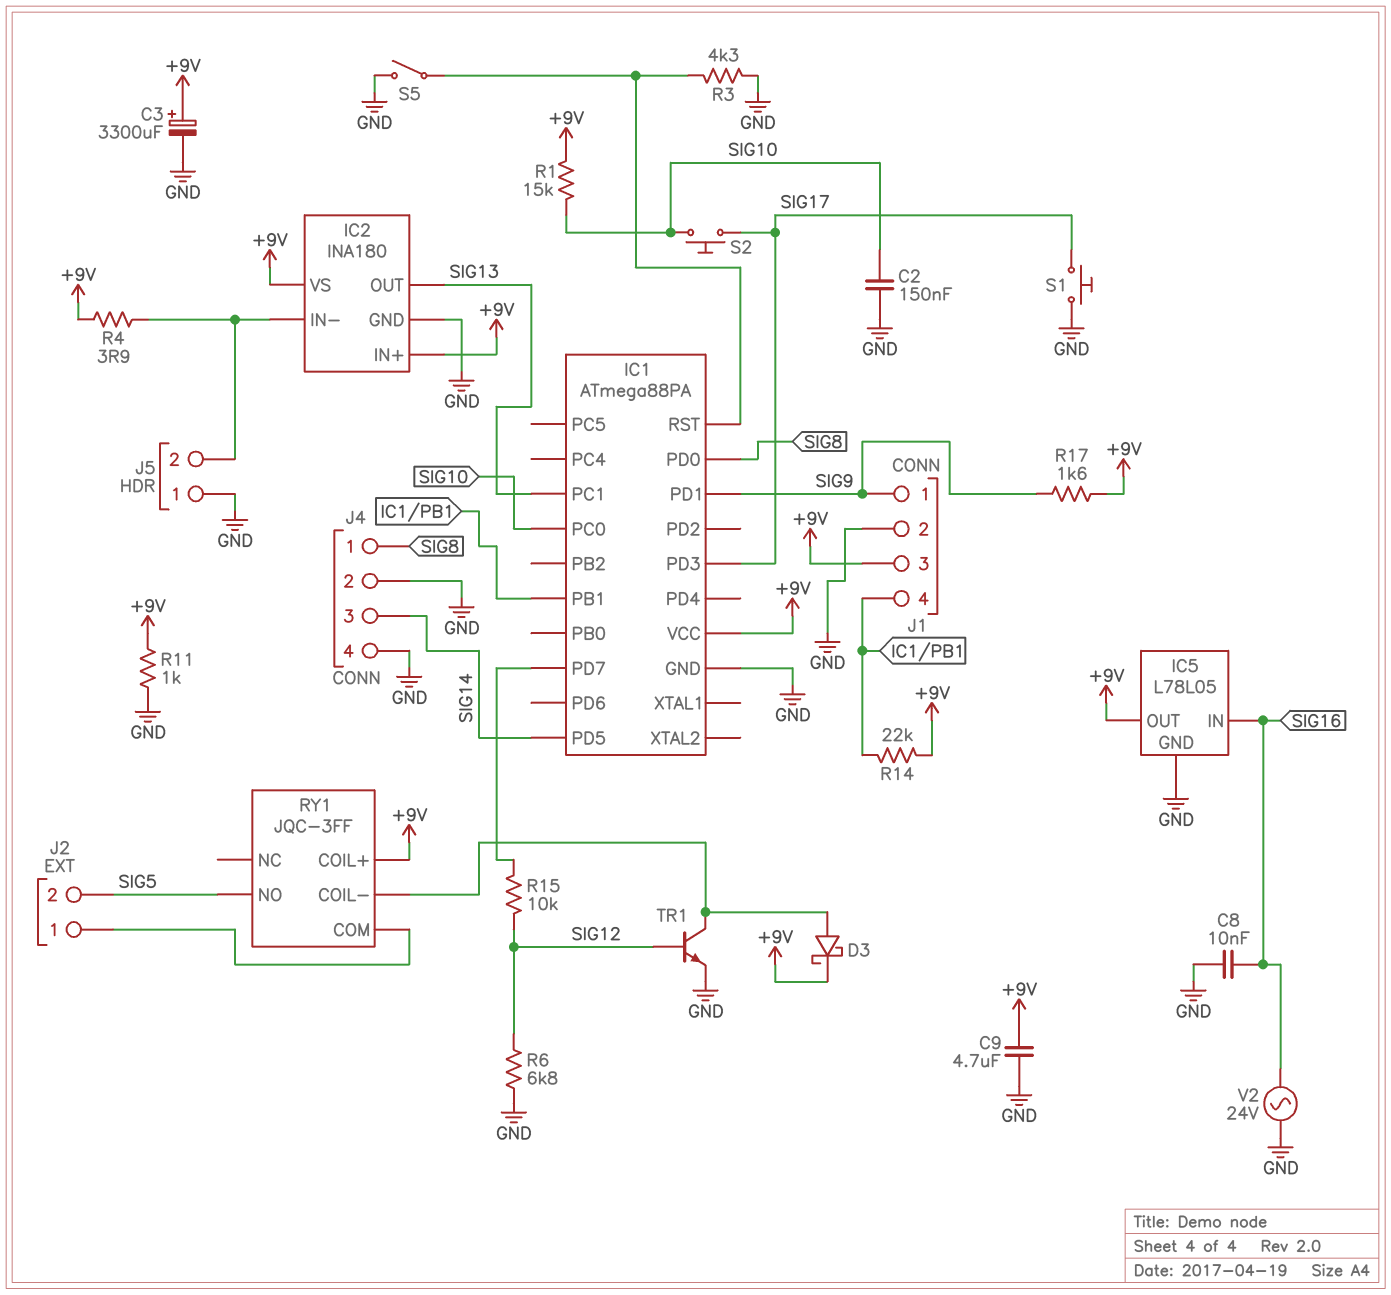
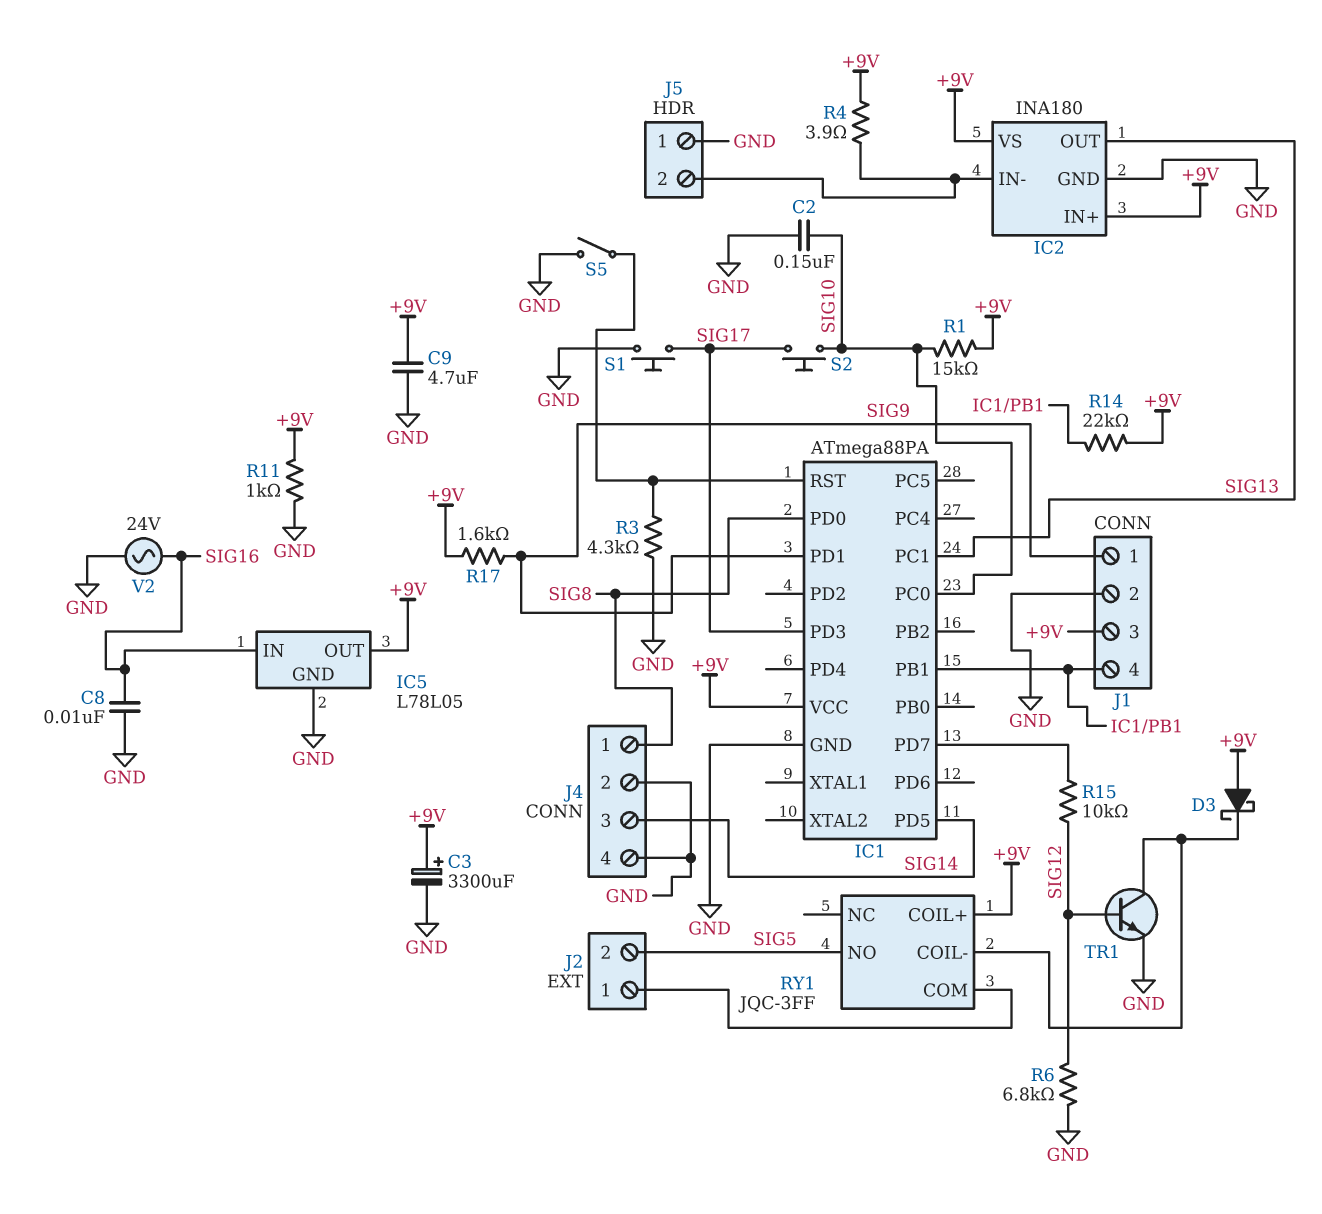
D3: schottky (A RY1/COIL-, K +9V) -> schottky (A +9V, K RY1/COIL-)

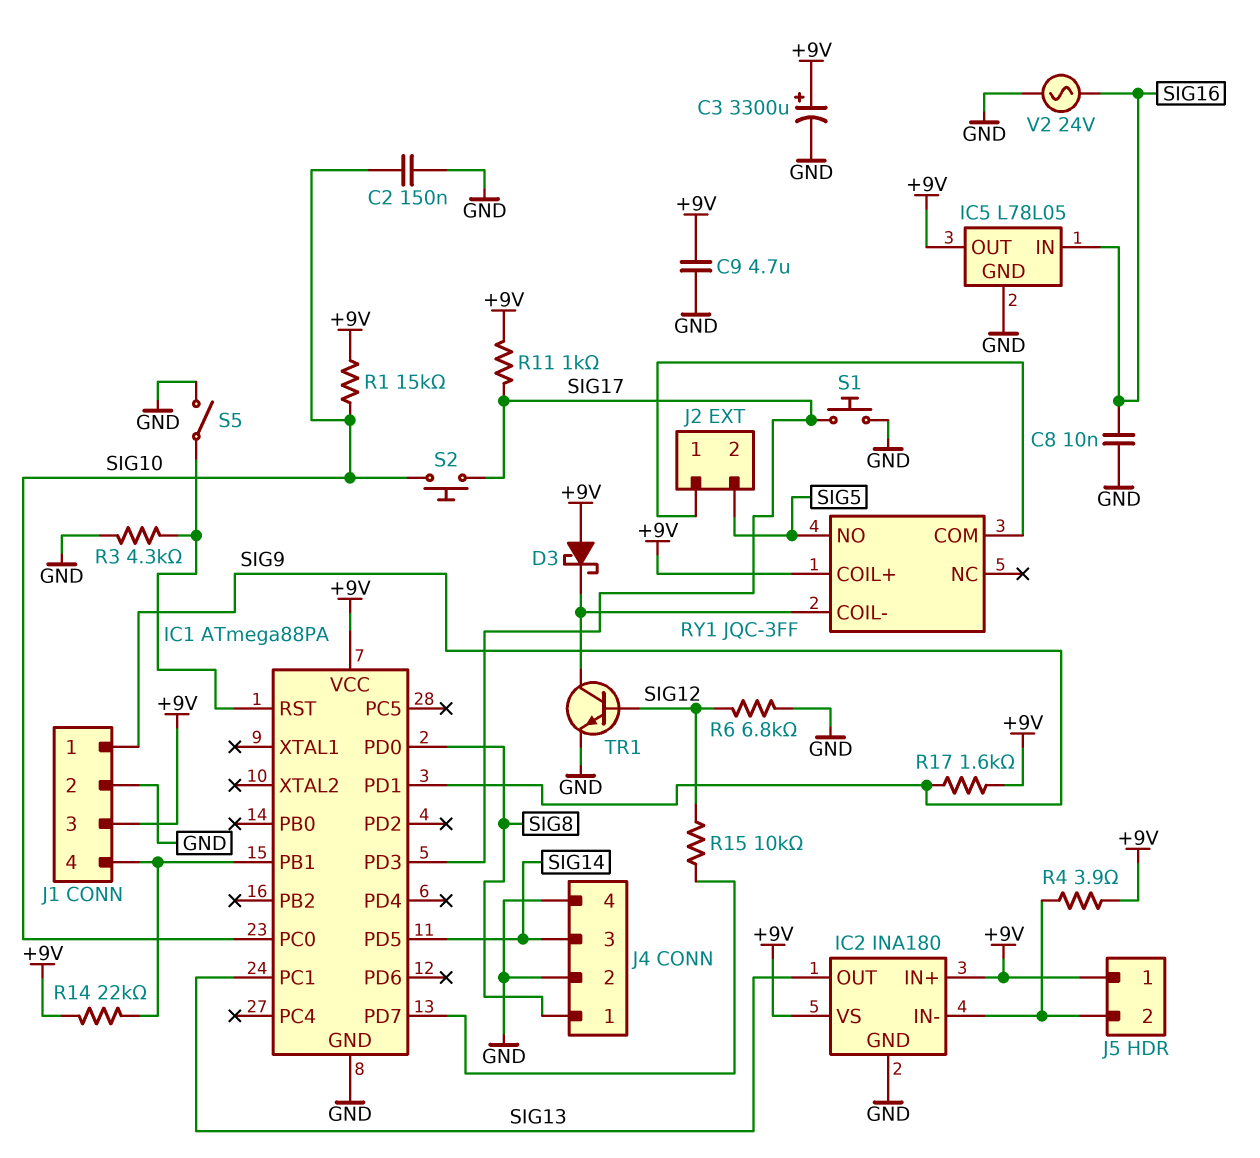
J5 pin 1: GND -> +9V
R11: 1k (+9V, GND) -> 1k (+9V, SIG17)

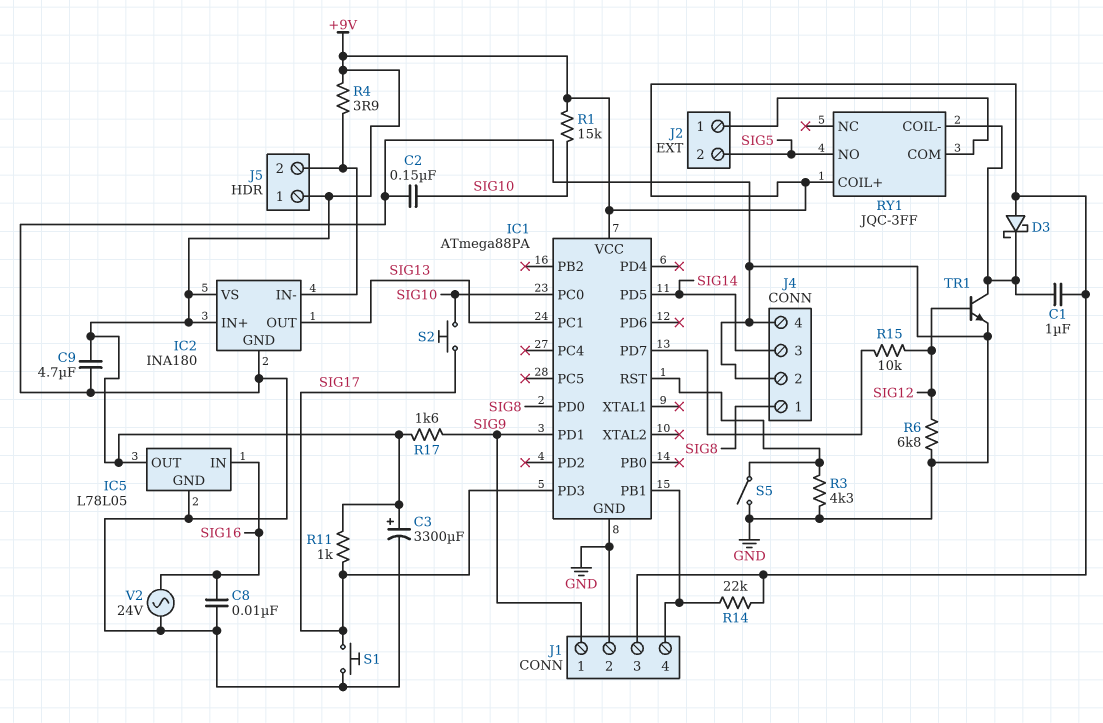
C1: none -> 1uF (+9V, RY1/COIL-)

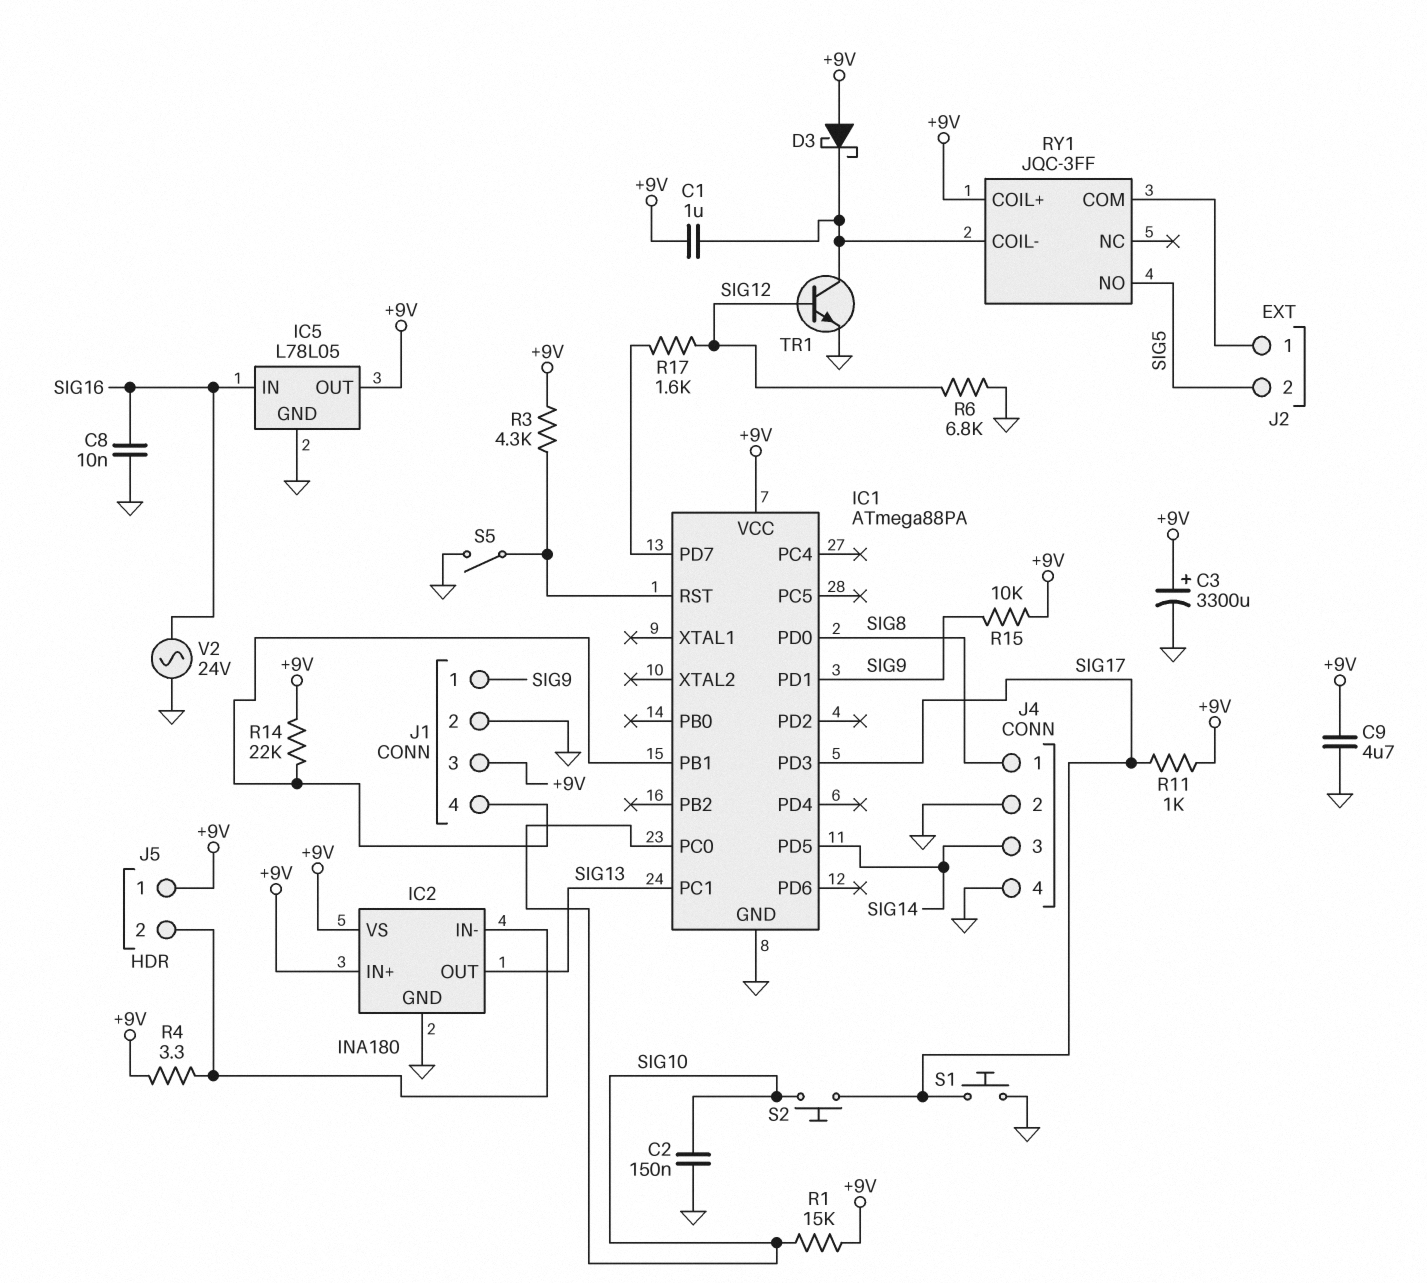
R3: 4.3k (GND, IC1/RST) -> 4.3k (+9V, IC1/RST)
R4: 3.9 (+9V, IC2/IN-) -> 3.3 (+9V, IC2/IN-)
R15: 10k (IC1/PD7, SIG12) -> 10k (+9V, SIG9)
R17: 1.6k (+9V, SIG9) -> 1.6k (IC1/PD7, SIG12)

